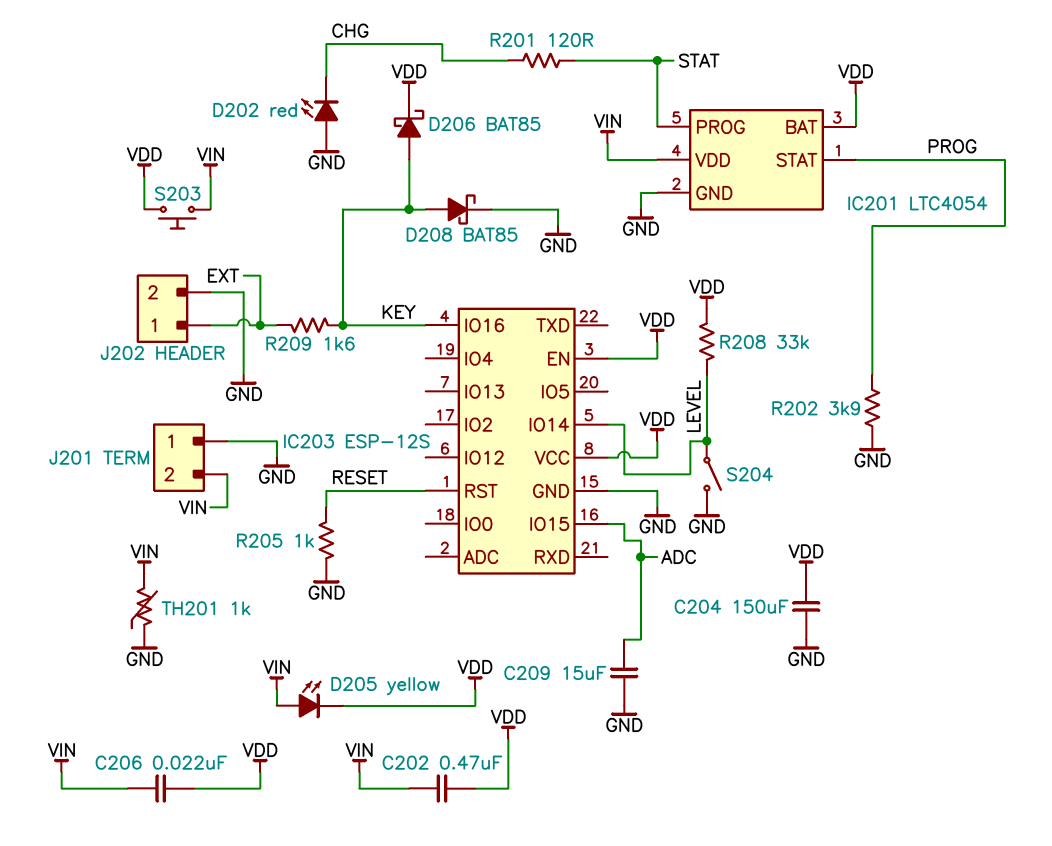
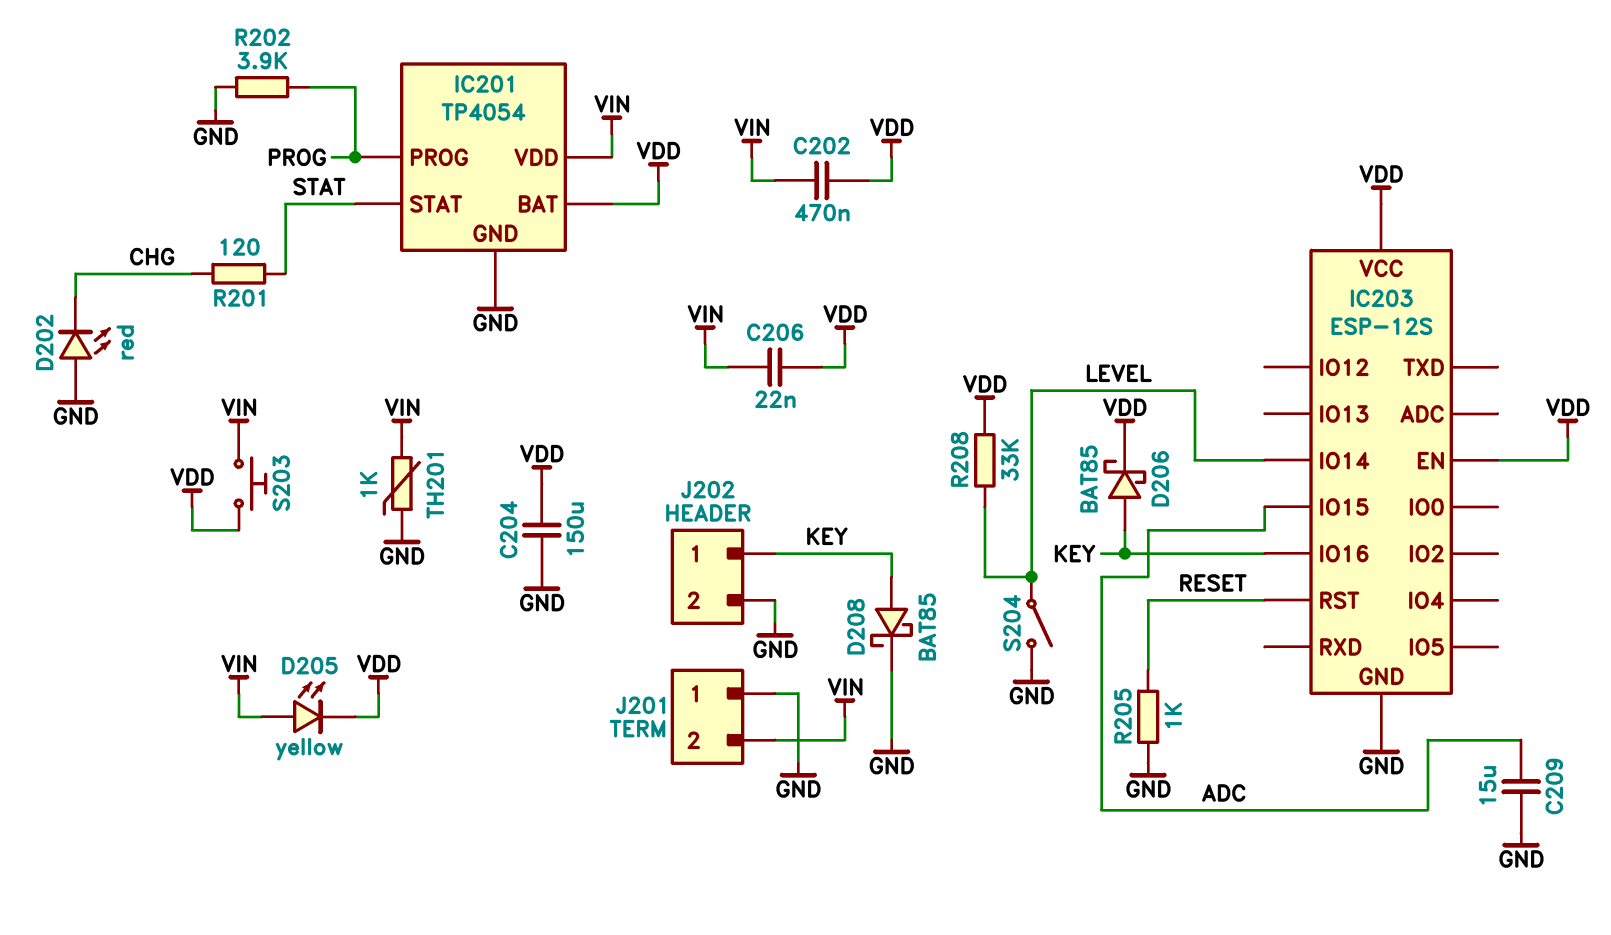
IC201: LTC4054 -> TP4054
IC201 pin PROG: STAT -> PROG
IC201 pin STAT: PROG -> STAT
J202 pin 1: EXT -> KEY
R209: 1.6k (EXT, KEY) -> none

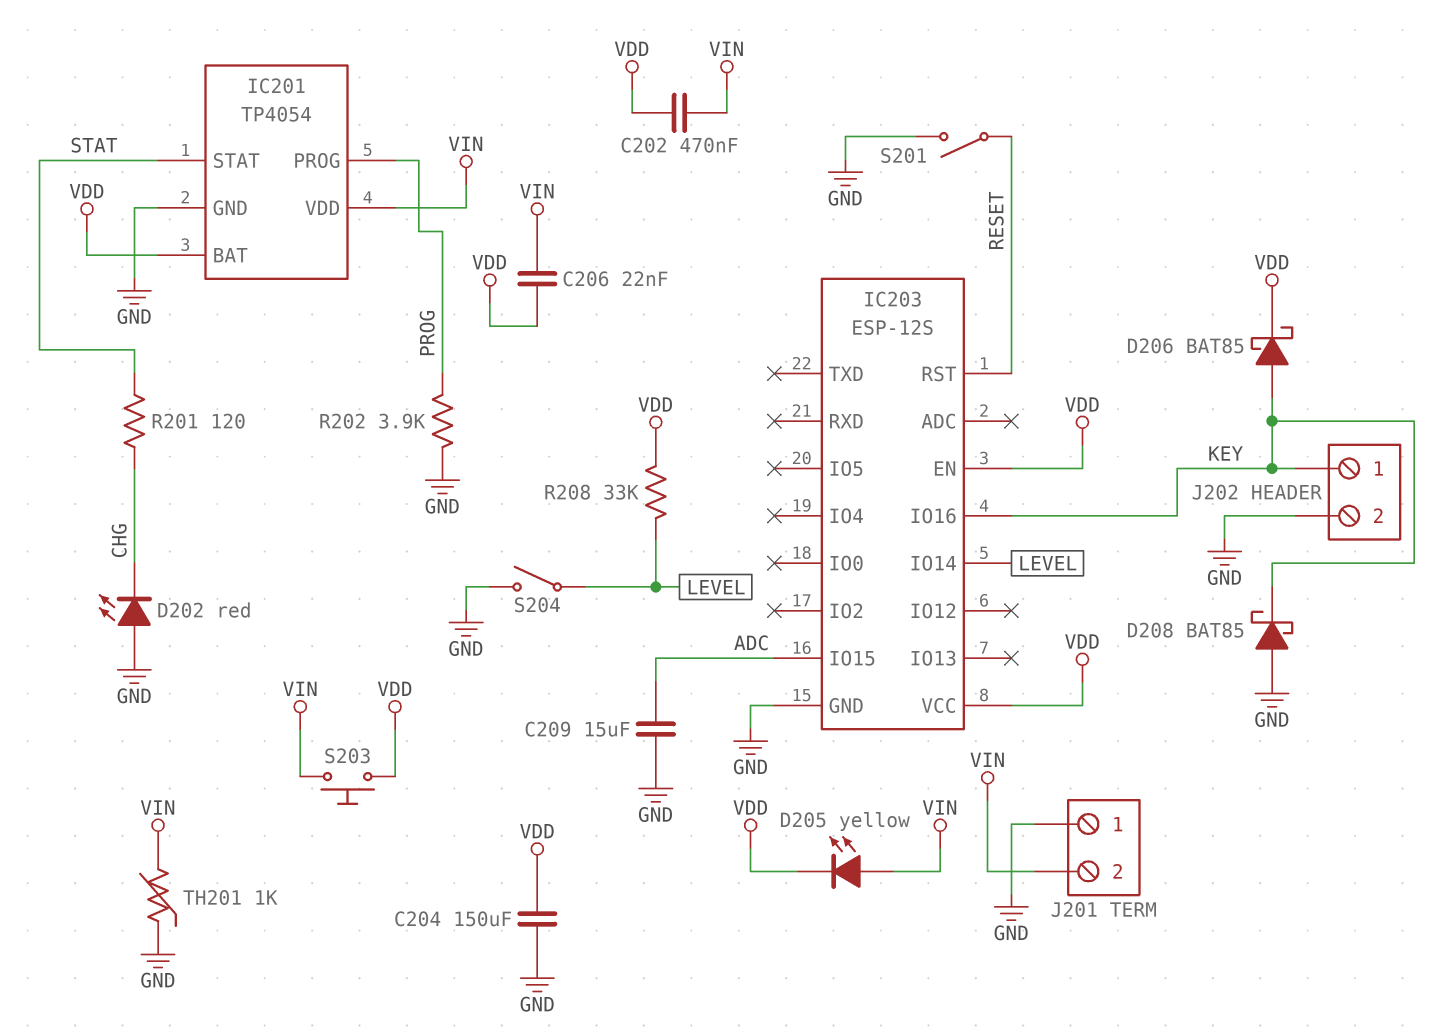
D208: schottky BAT85 (A KEY, K GND) -> schottky BAT85 (A GND, K KEY)
R205: 1k (GND, RESET) -> none
S201: none -> switch (GND, RESET)

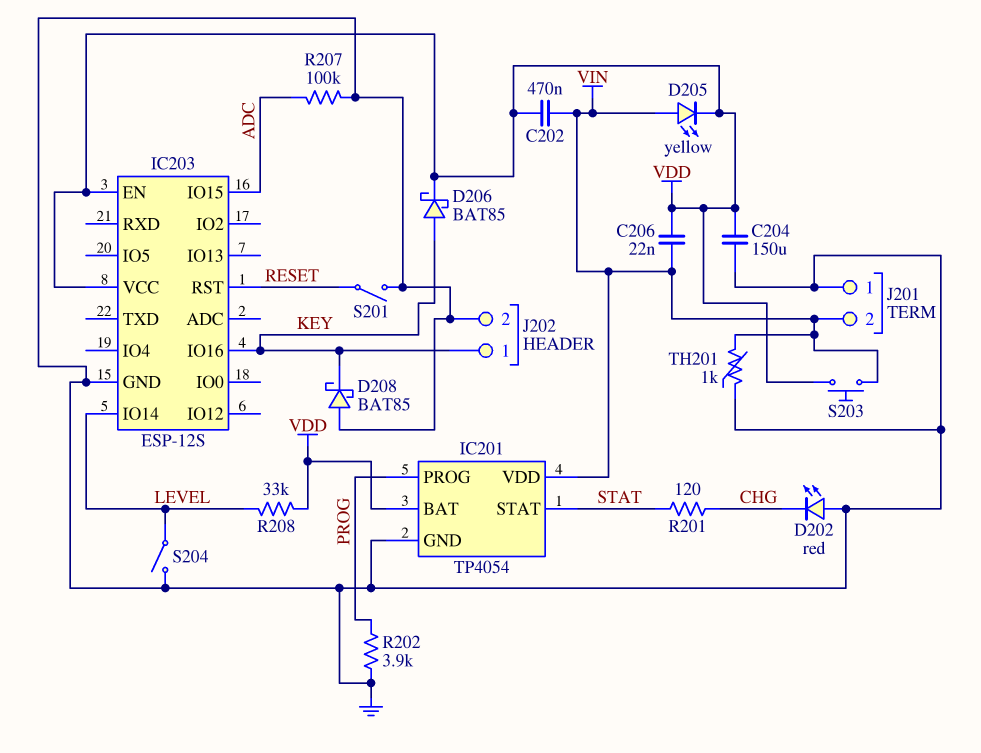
C209: 15uF (ADC, GND) -> none
R207: none -> 100k (ADC, GND)

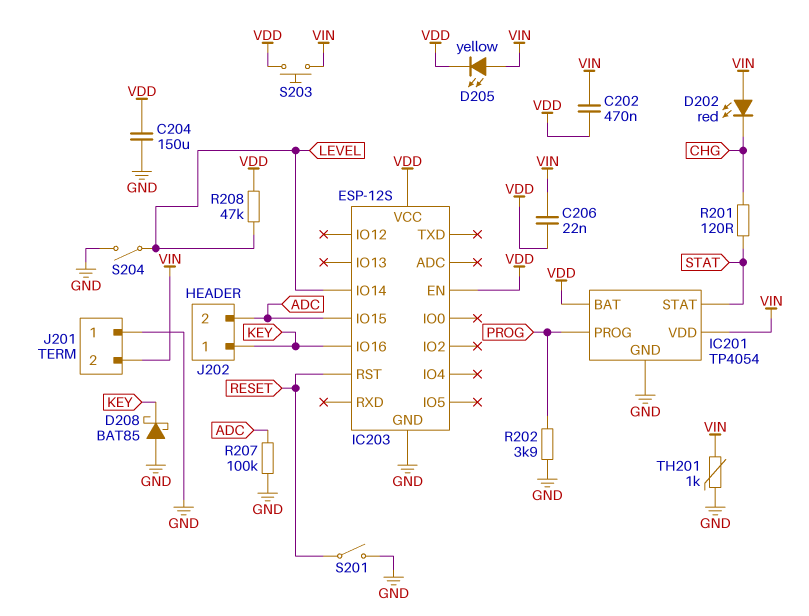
D202: LED red (A GND, K CHG) -> LED red (A VIN, K CHG)
D206: schottky BAT85 (A KEY, K VDD) -> none
J202 pin 2: GND -> ADC
R208: 33k (LEVEL, VDD) -> 47k (LEVEL, VDD)

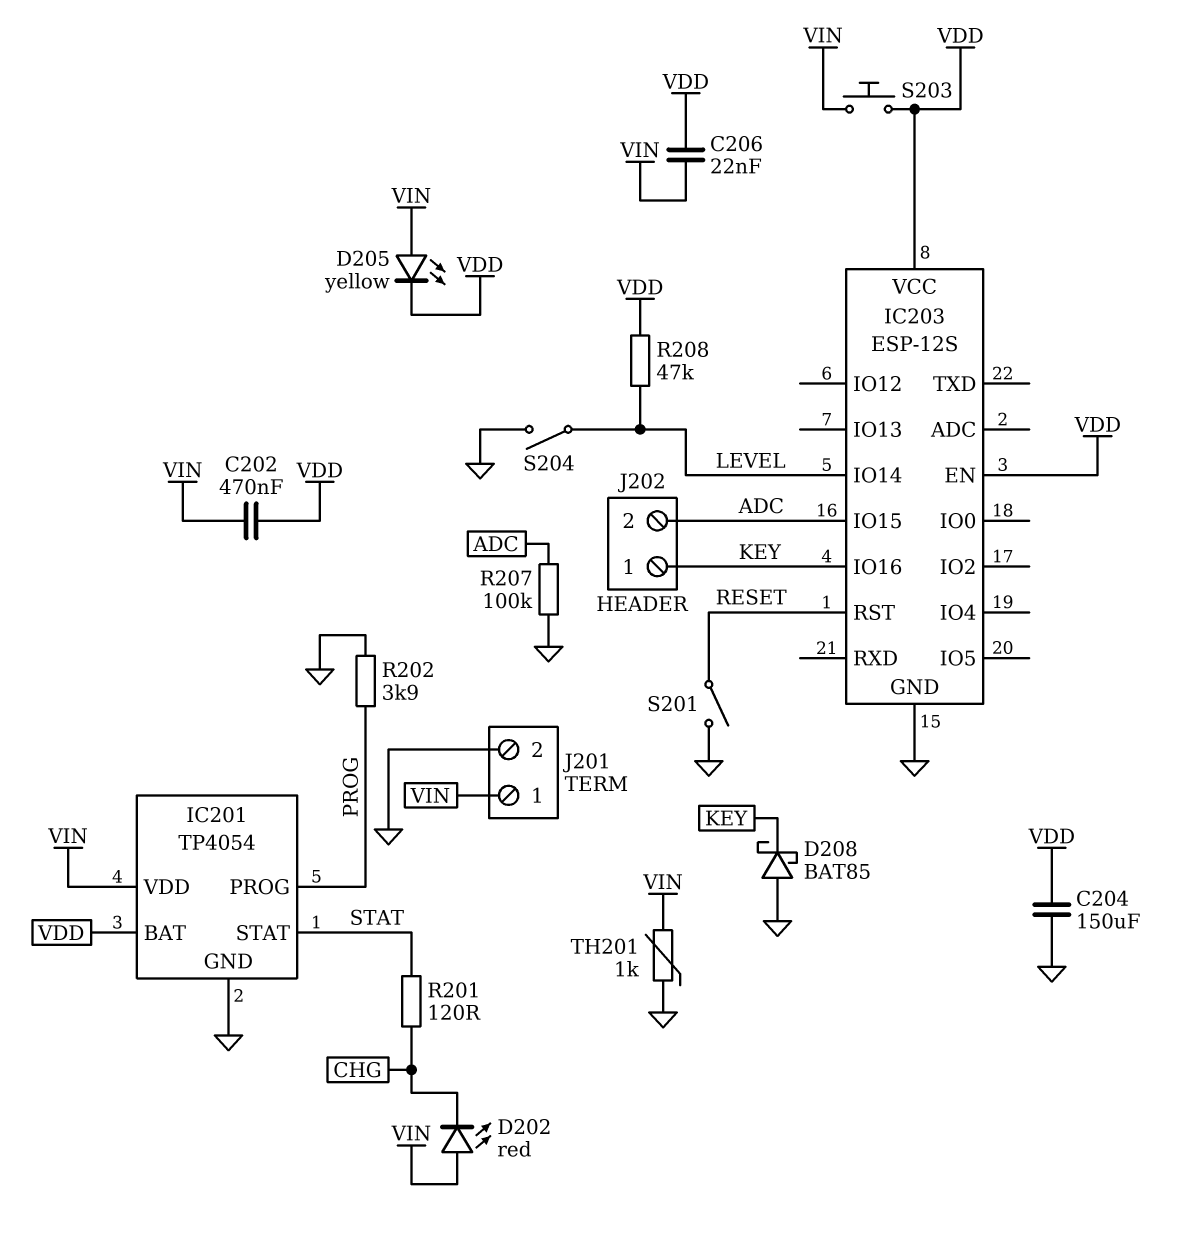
J201 pin 1: GND -> VIN
J201 pin 2: VIN -> GND

